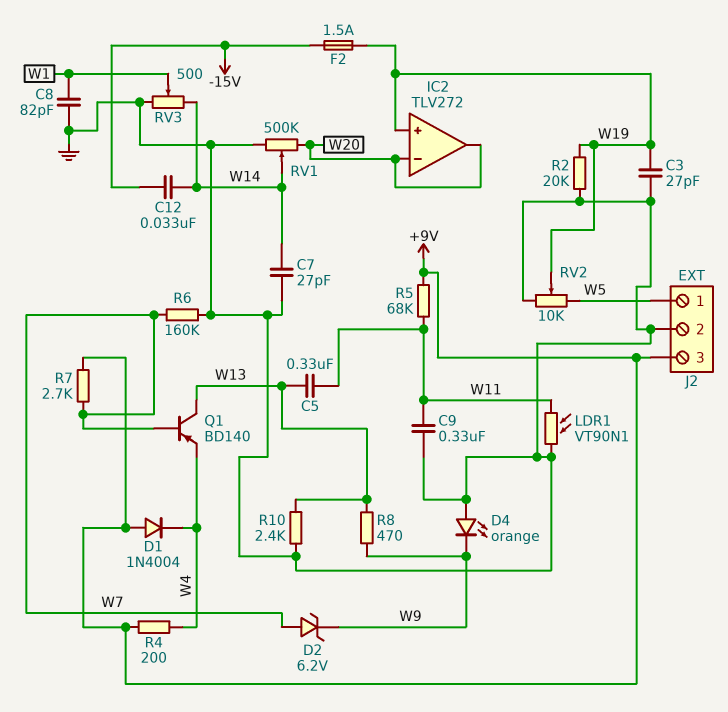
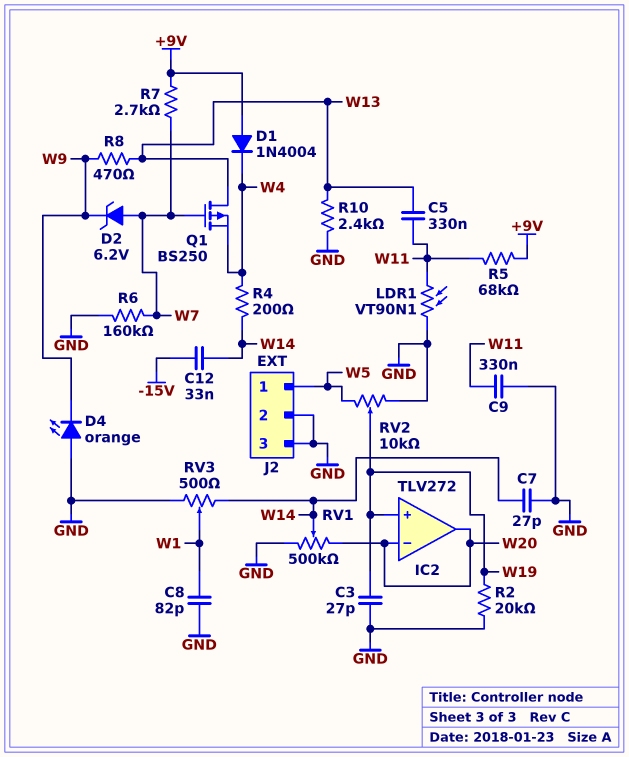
F2: 1.5A (-15V, W19) -> none
J2 pin 3: +9V -> GND
Q1: PNP BD140 (B W7, C W13, E W4) -> PMOS BS250 (G W7, D W13, S W4)
R4: 200 (+9V, W4) -> 200 (W4, W14)

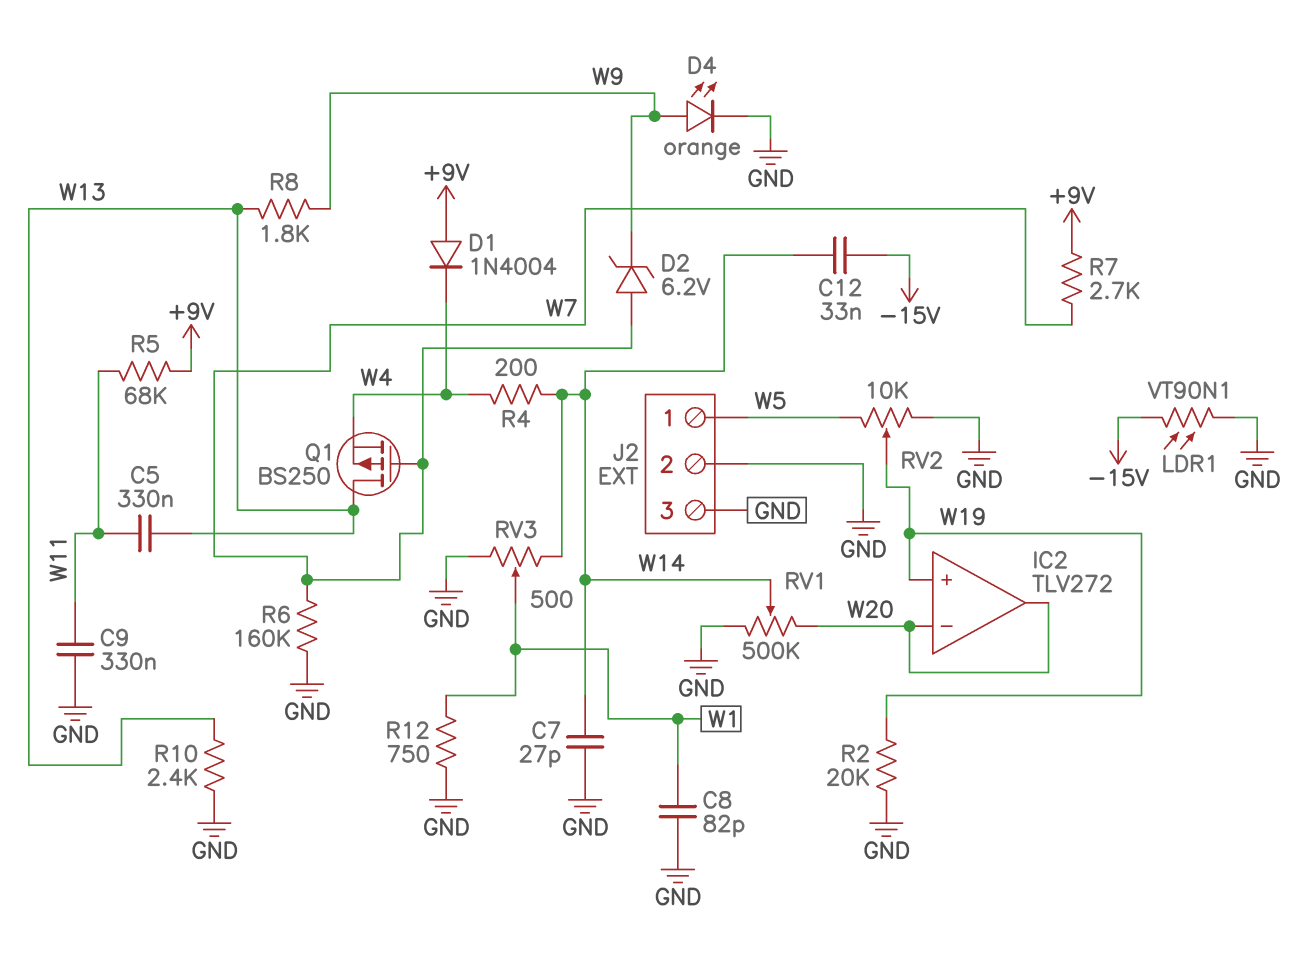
C3: 27pF (GND, W19) -> none
D4: LED orange (A GND, K W9) -> LED orange (A W9, K GND)
LDR1: VT90N1 (GND, W11) -> VT90N1 (-15V, GND)
R8: 470 (W9, W13) -> 1.8k (W9, W13)
R12: none -> 750 (GND, W1)

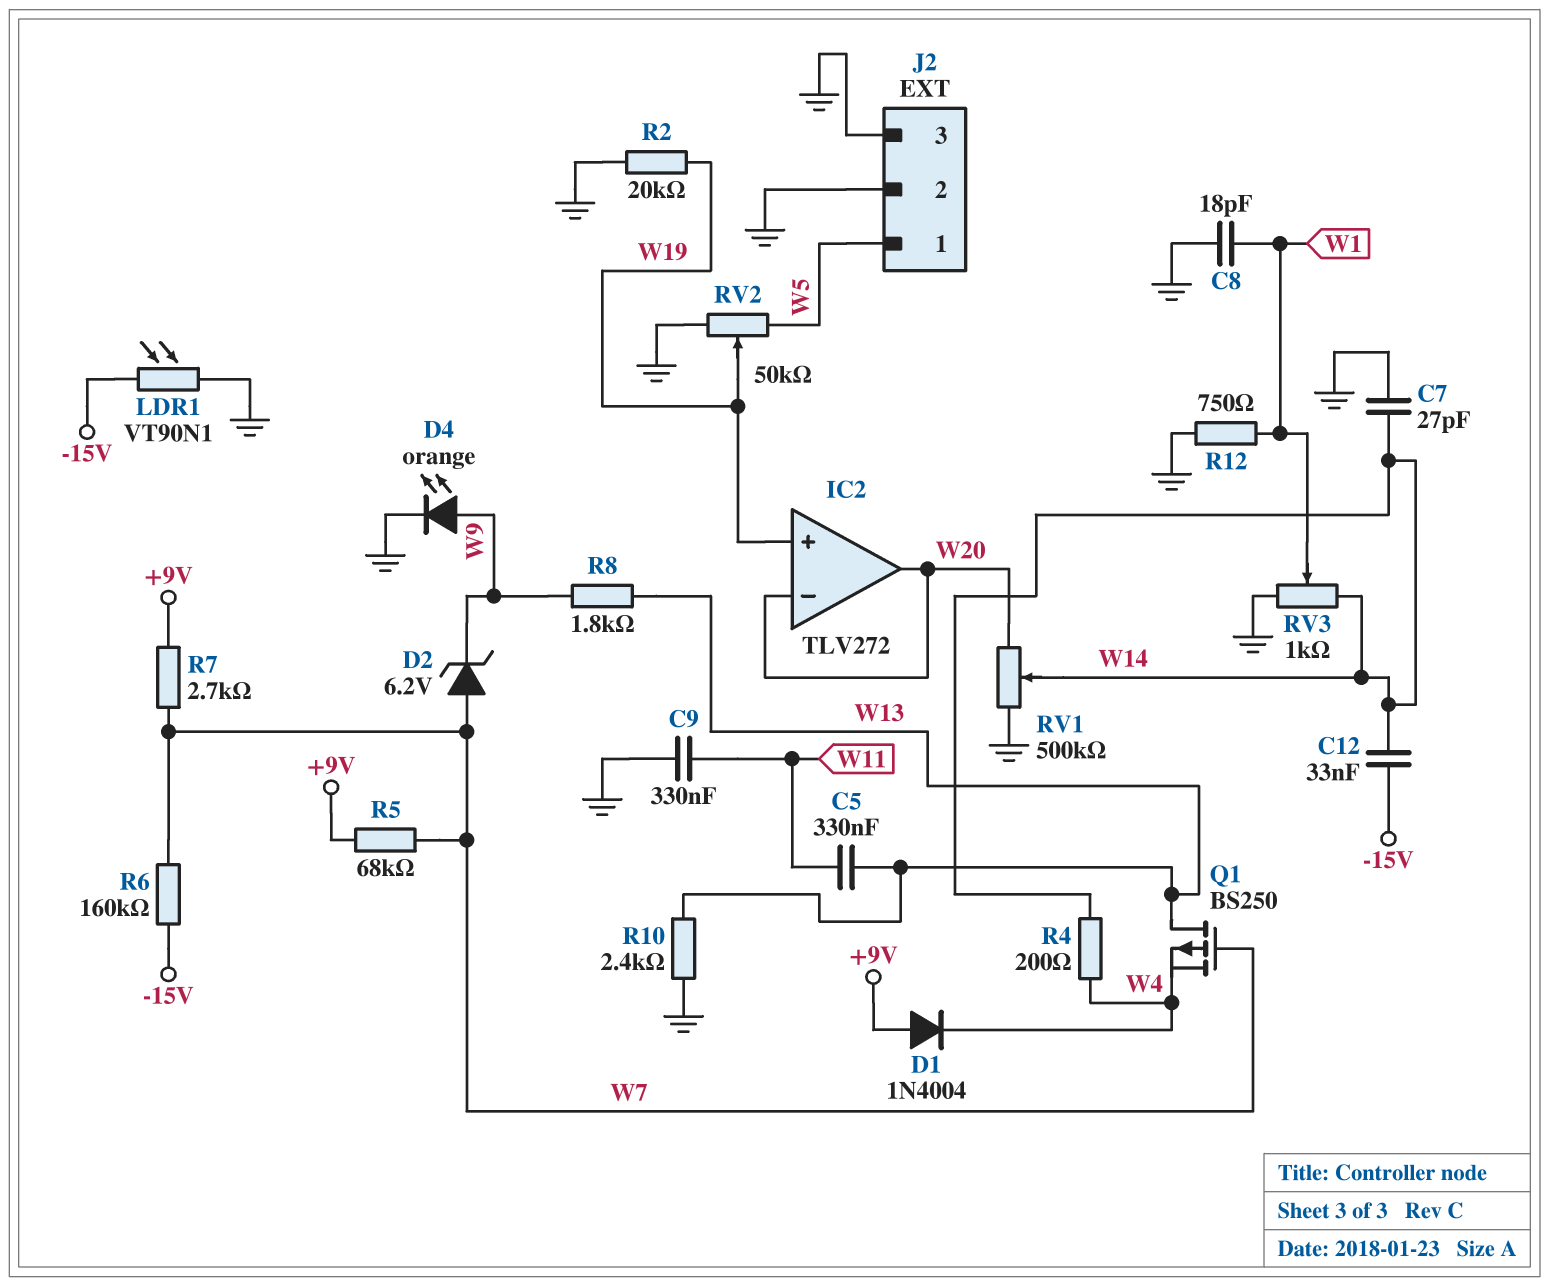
C8: 82pF (GND, W1) -> 18pF (GND, W1)
R5: 68k (+9V, W11) -> 68k (+9V, W7)
R6: 160k (GND, W7) -> 160k (-15V, W7)
RV2: 10k (GND, W5, wiper W19) -> 50k (GND, W5, wiper W19)
RV3: 500 (GND, W14, wiper W1) -> 1k (GND, W14, wiper W1)

